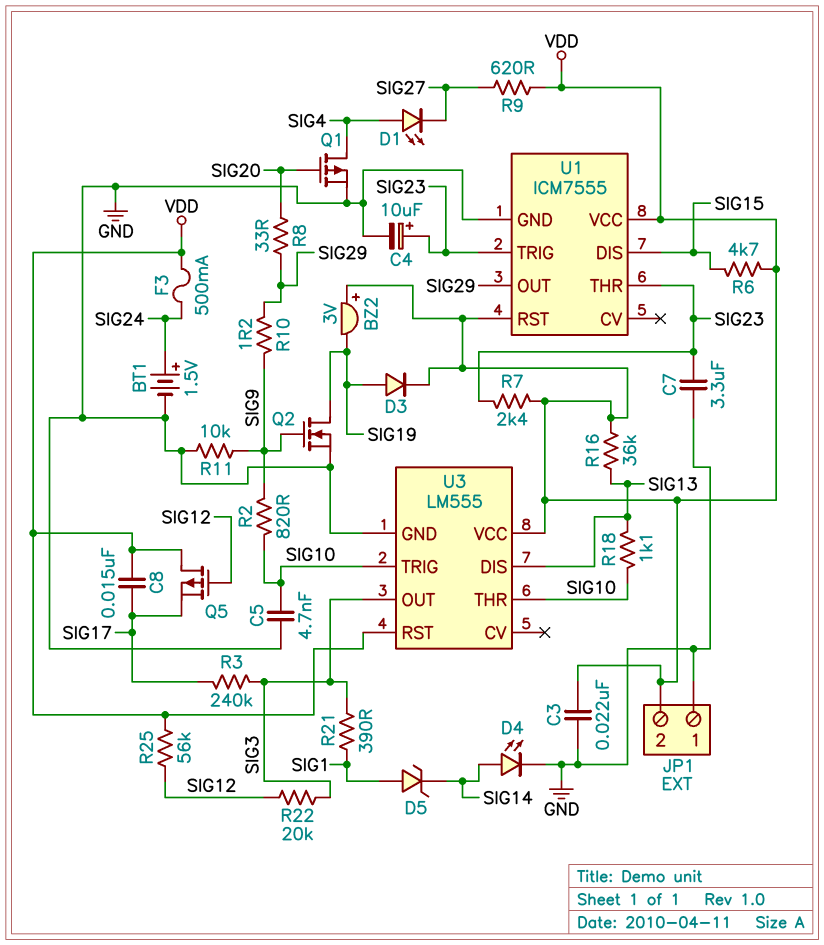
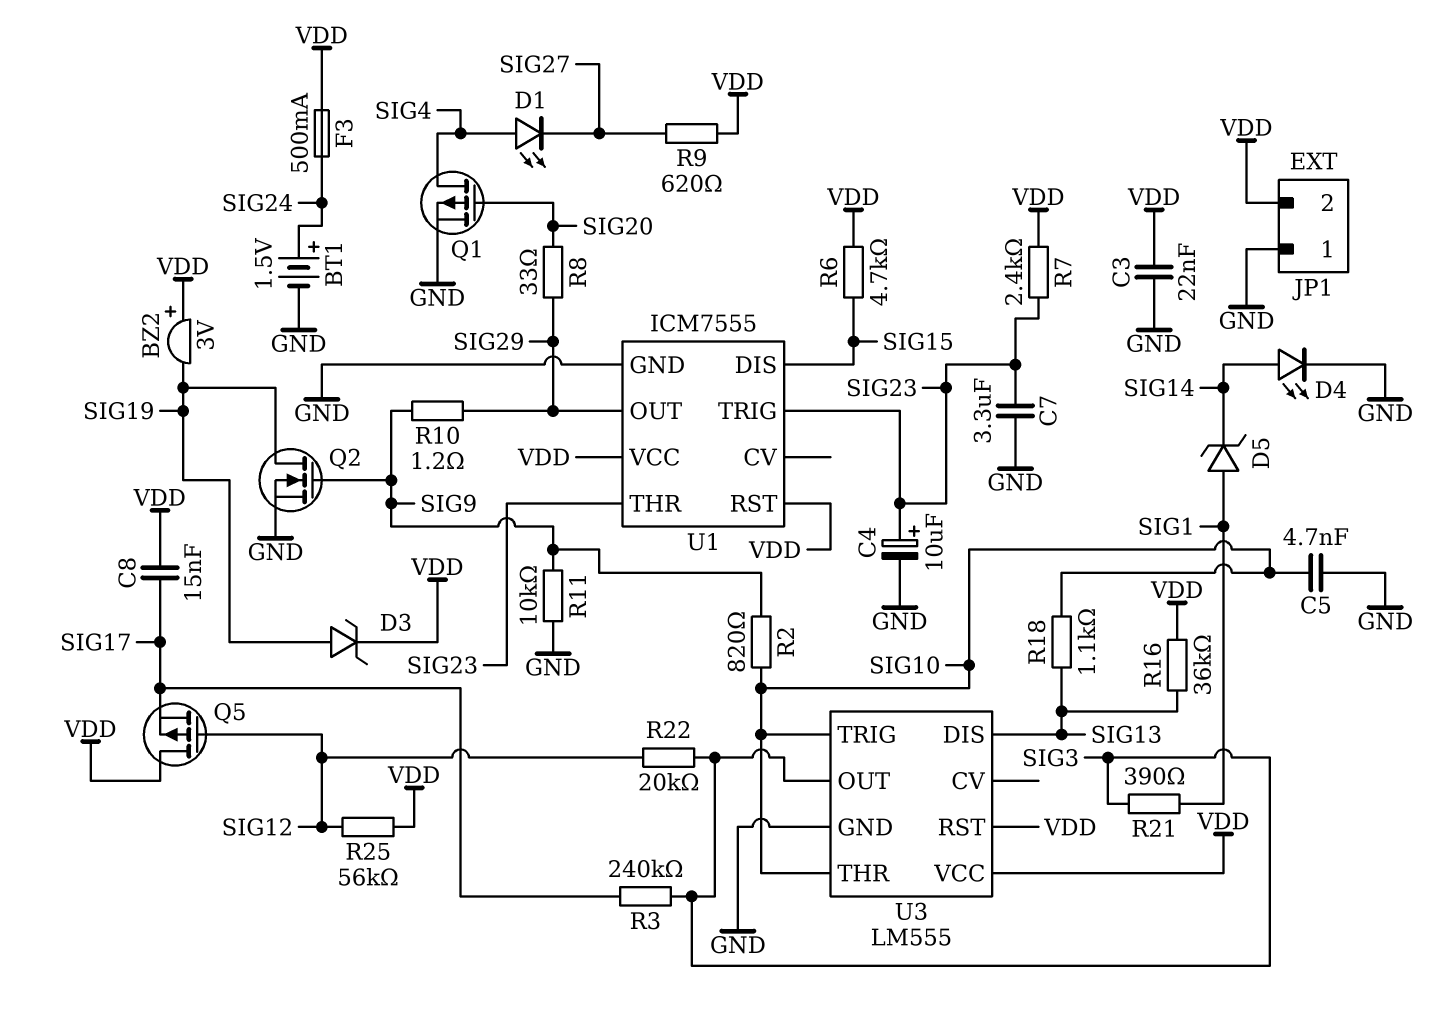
D3: diode (A SIG19, K VDD) -> zener (A SIG19, K VDD)

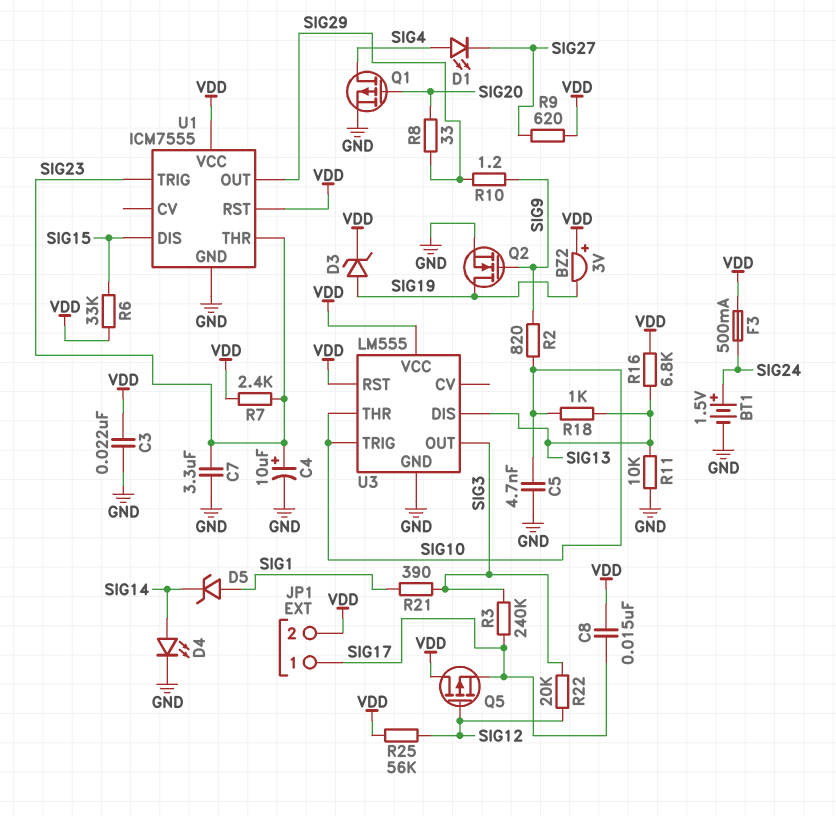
JP1 pin 1: GND -> SIG17
R6: 4.7k (SIG15, VDD) -> 33k (SIG15, VDD)
R11: 10k (GND, SIG9) -> 10k (GND, SIG13)
R16: 36k (SIG13, VDD) -> 6.8k (SIG13, VDD)
R18: 1.1k (SIG10, SIG13) -> 1k (SIG10, SIG13)

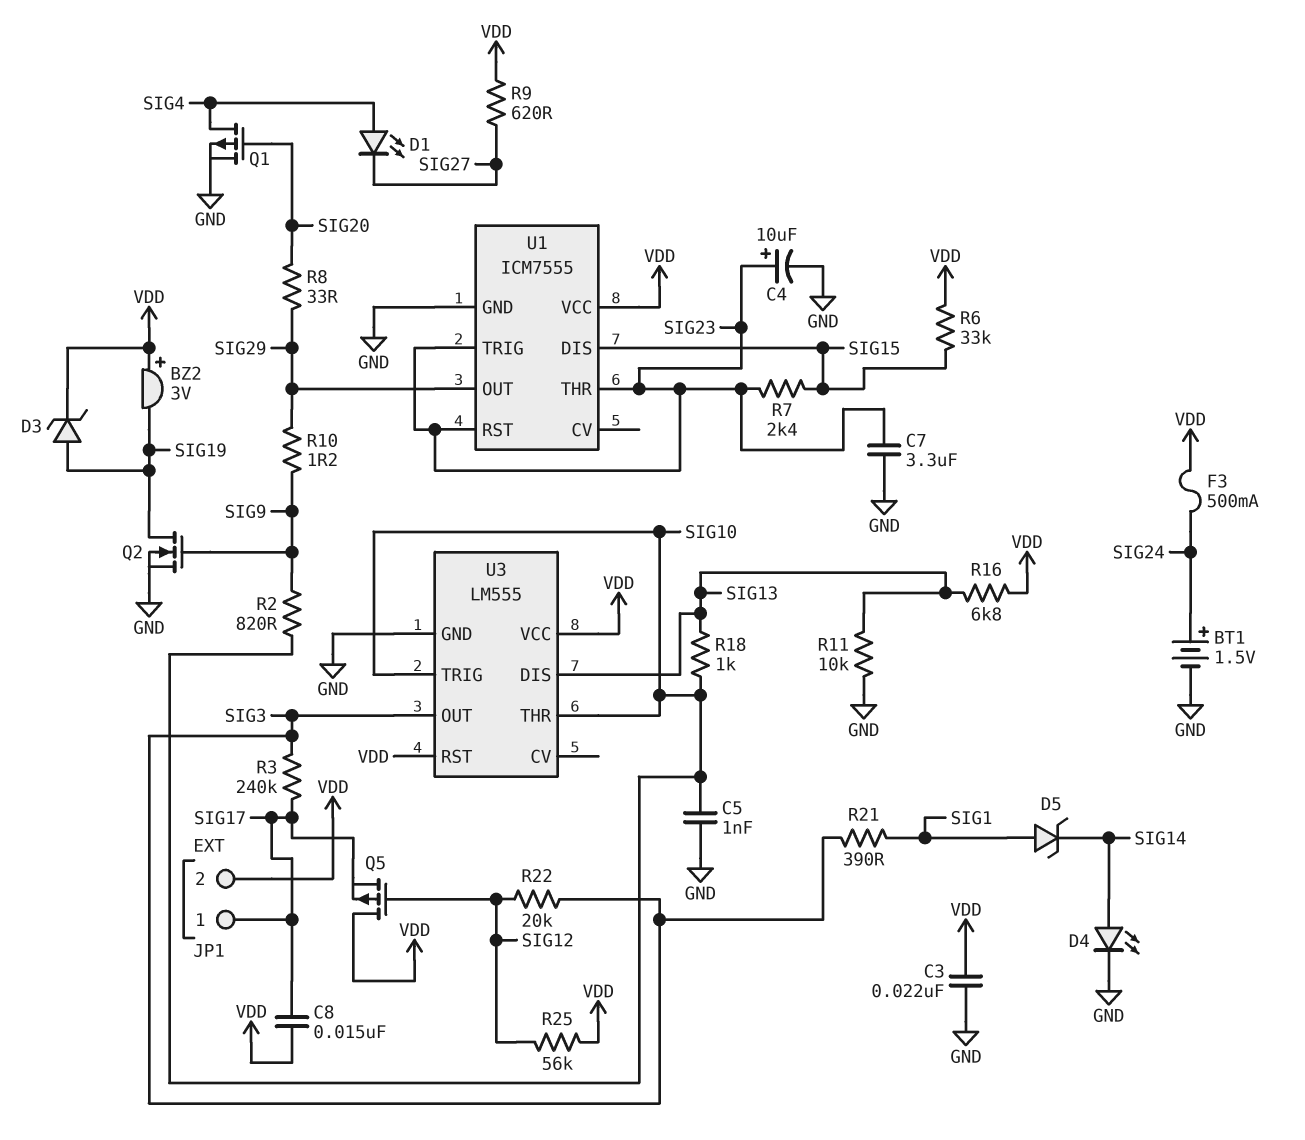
C5: 4.7nF (GND, SIG10) -> 1nF (GND, SIG10)
R7: 2.4k (SIG23, VDD) -> 2.4k (SIG15, SIG23)
U1 pin RST: VDD -> SIG23

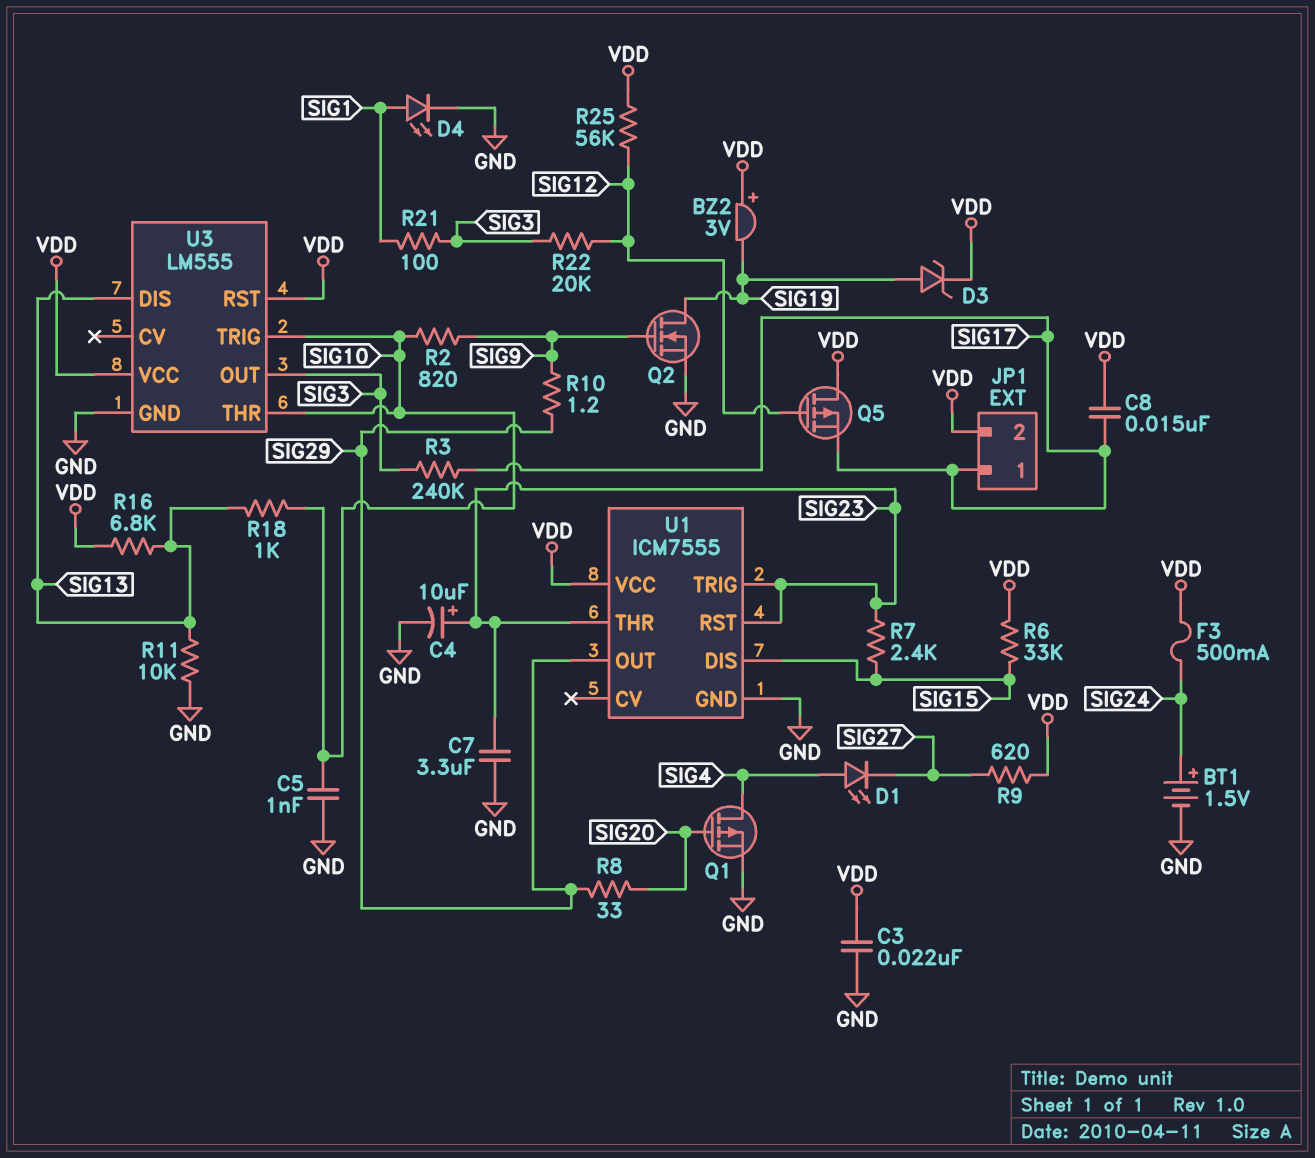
D4: LED (A SIG14, K GND) -> LED (A SIG1, K GND)
D5: zener (A SIG1, K SIG14) -> none
R21: 390 (SIG1, SIG3) -> 100 (SIG1, SIG3)

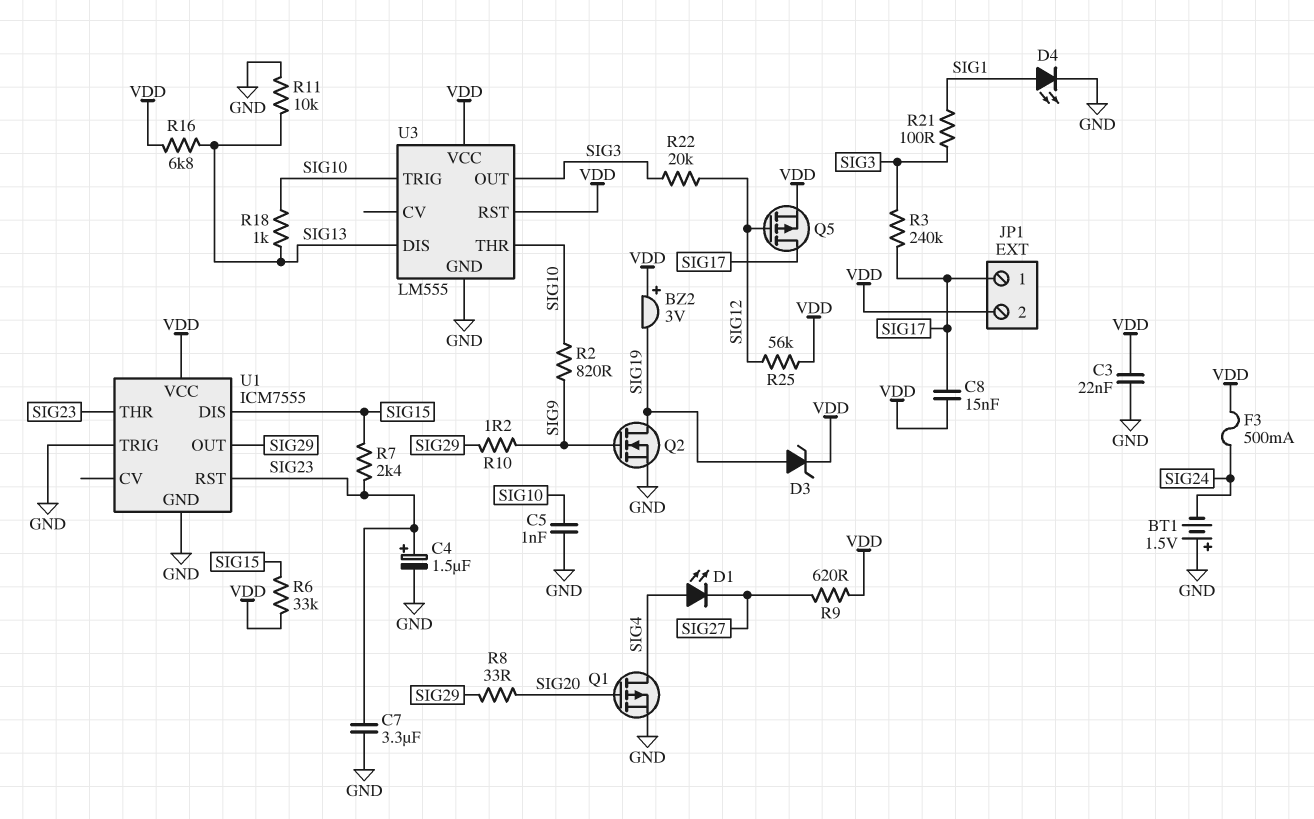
BT1: 1.5V (plus SIG24, minus GND) -> 1.5V (plus GND, minus SIG24)
C4: 10uF (plus SIG23, minus GND) -> 1.5uF (plus SIG23, minus GND)
Q5: PMOS (G SIG12, D VDD, S SIG17) -> PMOS (G SIG12, D SIG17, S VDD)
U1 pin TRIG: SIG23 -> GND

